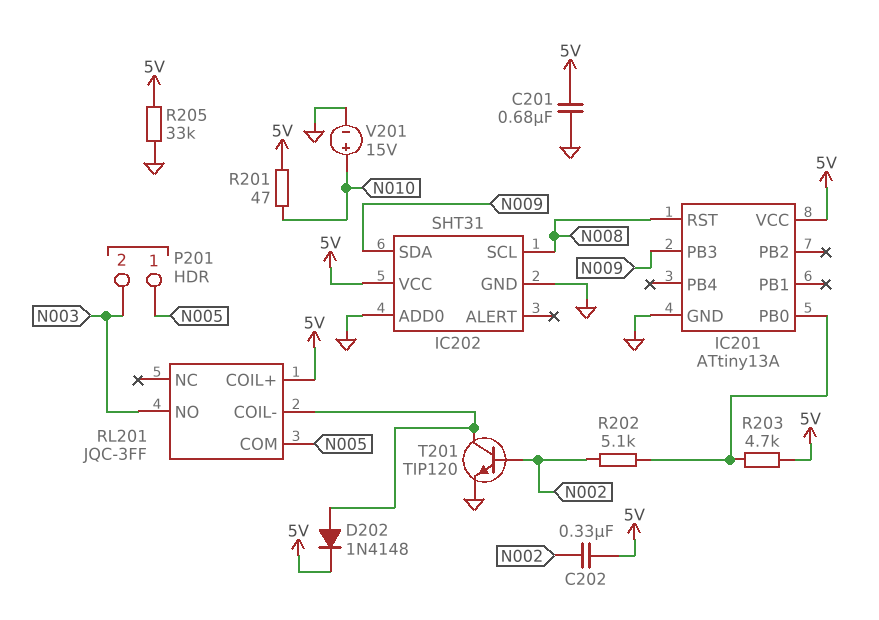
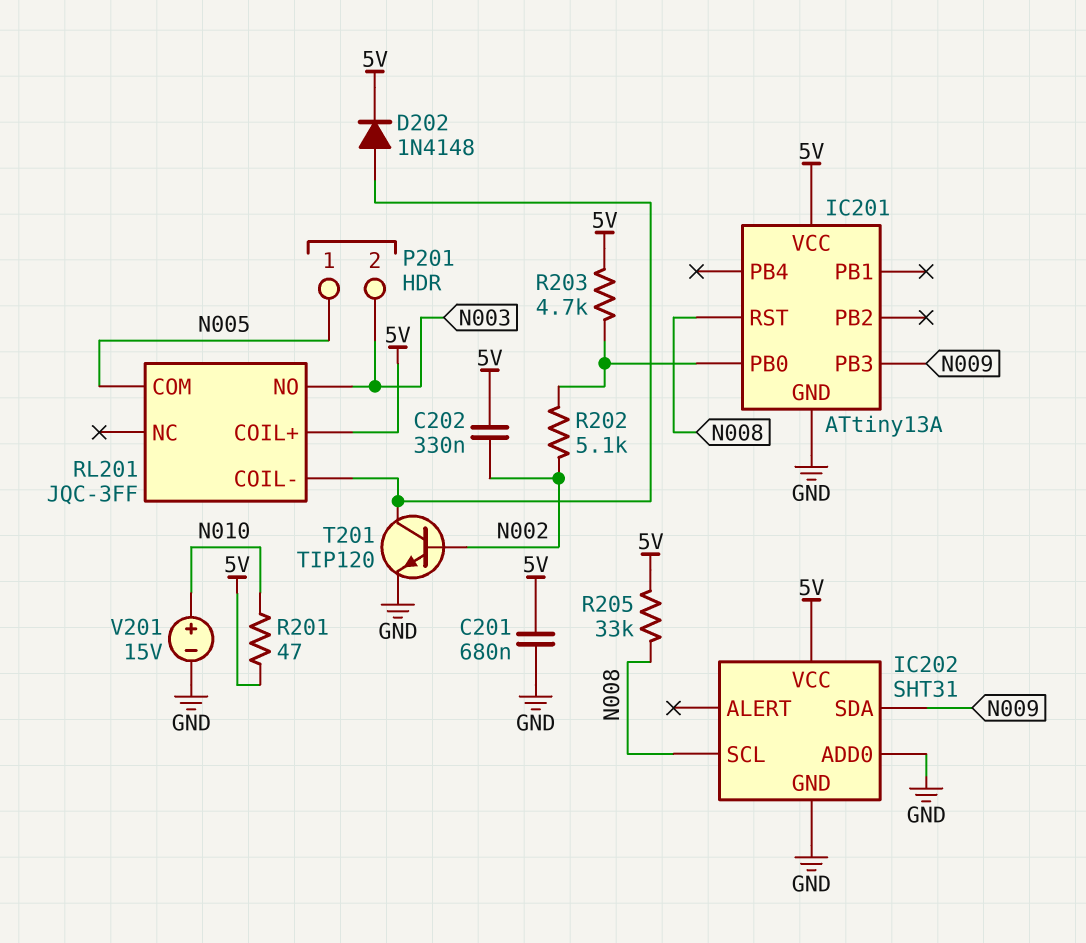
R205: 33k (5V, GND) -> 33k (5V, N008)

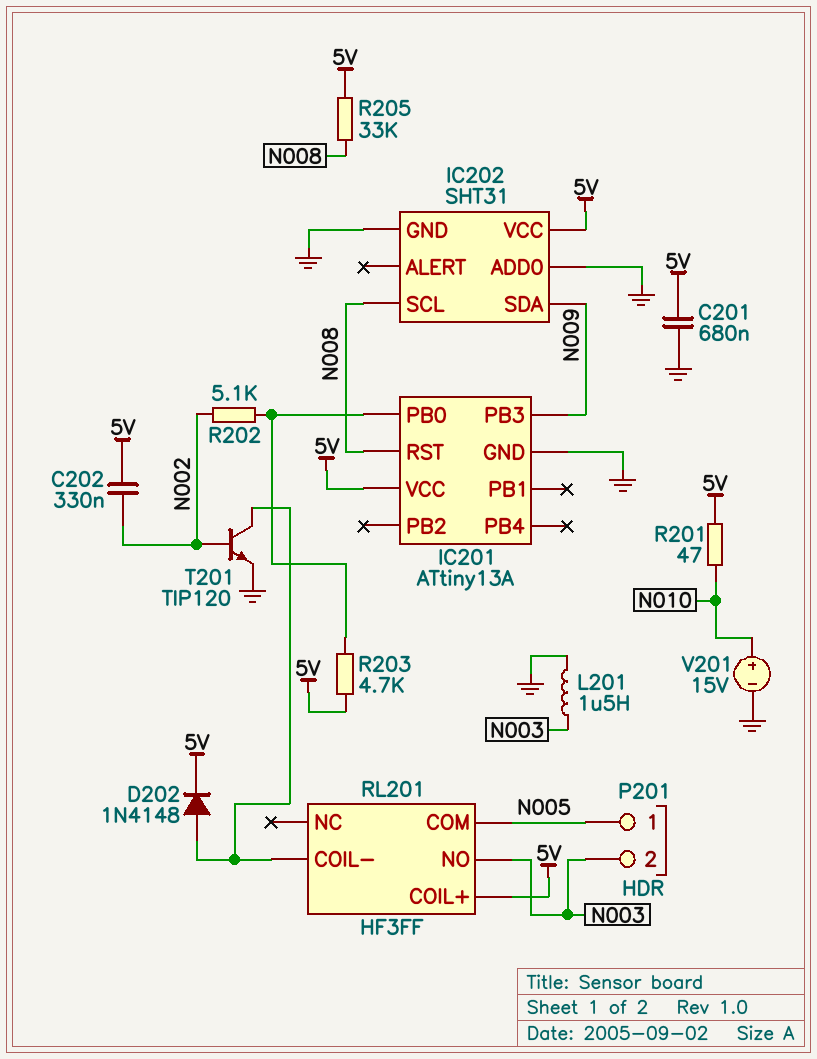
L201: none -> 1.5uH (GND, N003)
RL201: JQC-3FF -> HF3FF

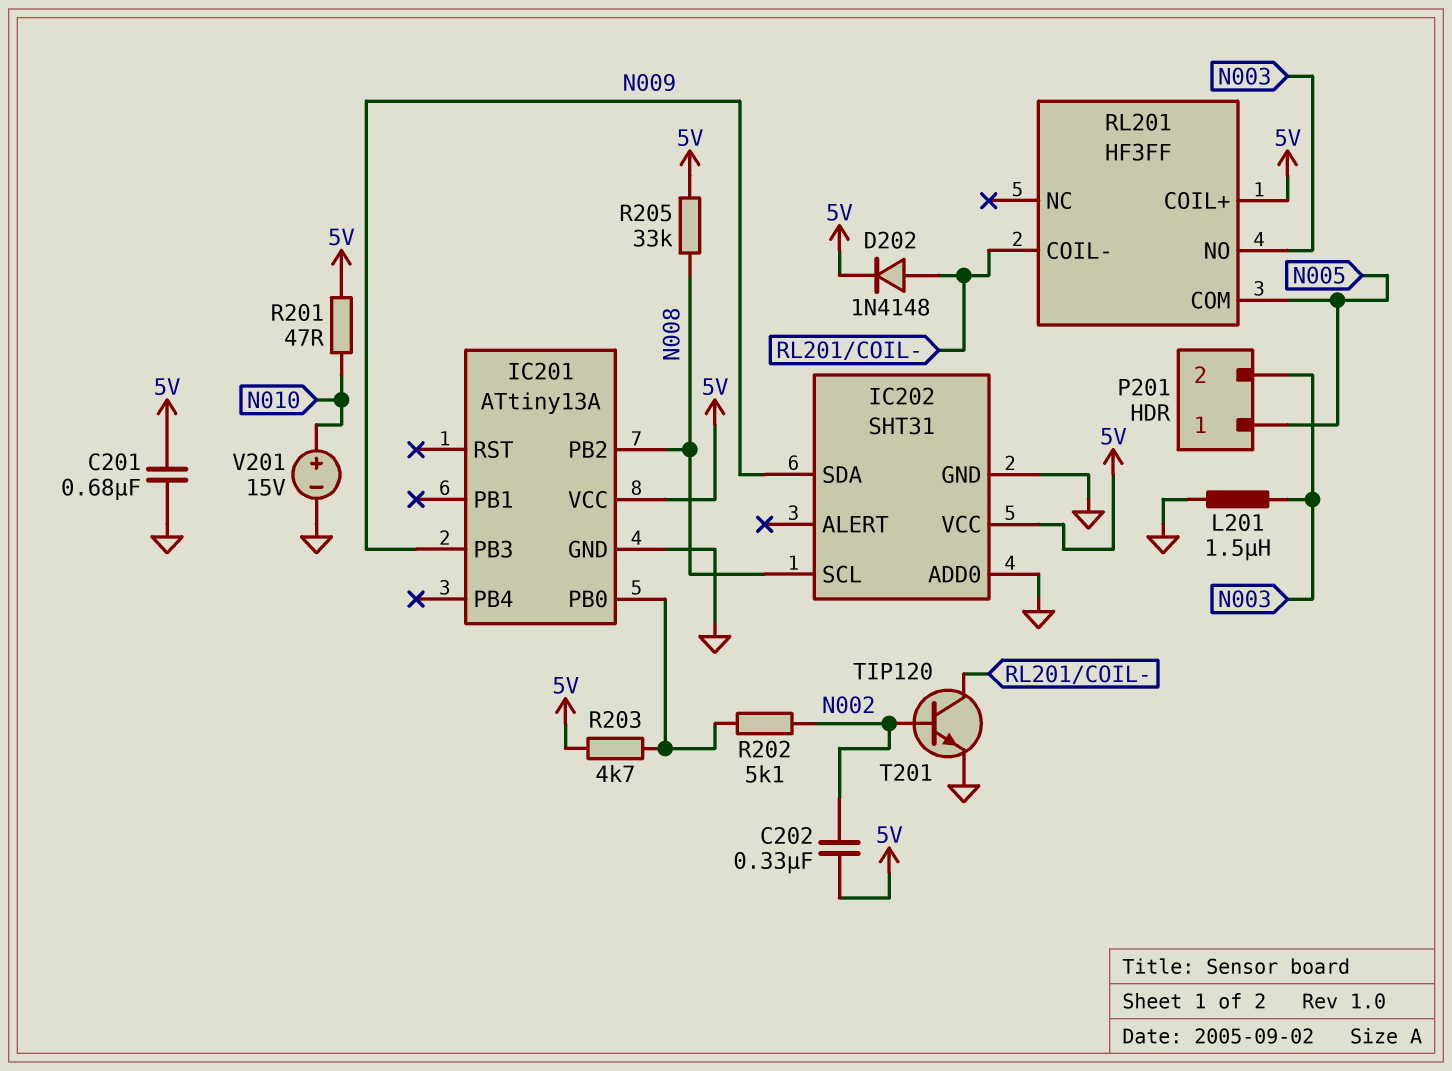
IC201 pin PB2: none -> N008
IC201 pin RST: N008 -> none

